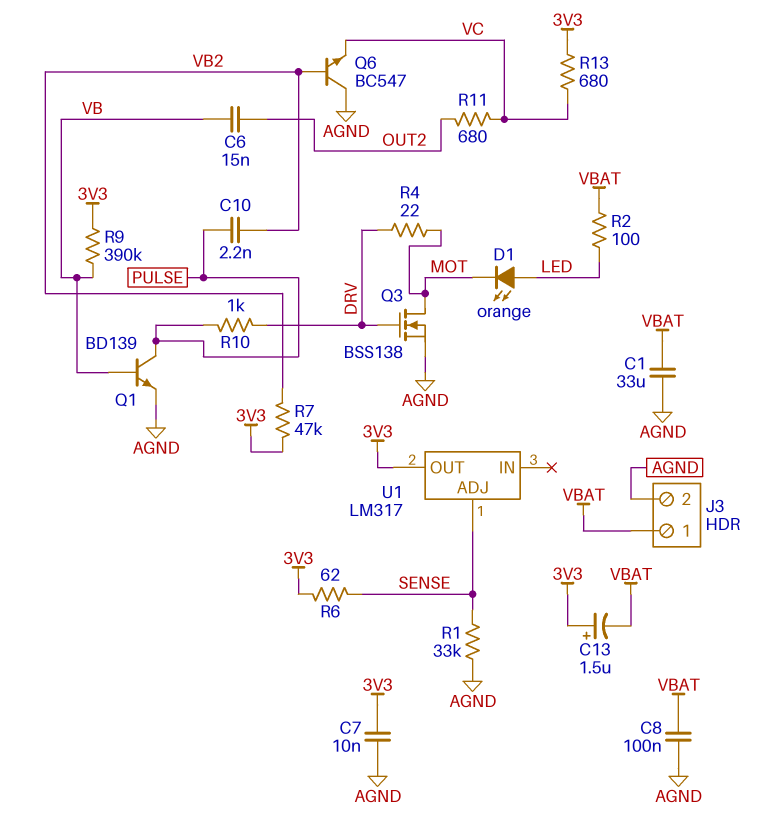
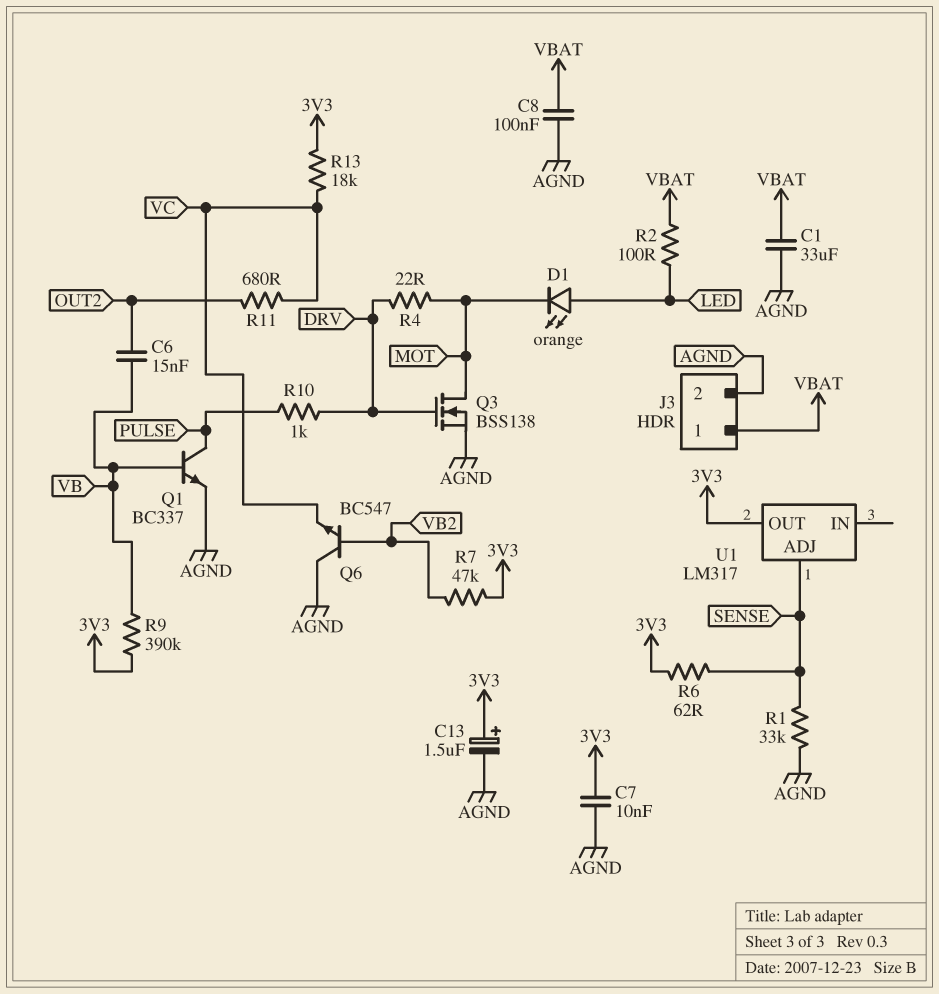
C10: 2.2nF (PULSE, VB2) -> none
C13: 1.5uF (plus 3V3, minus VBAT) -> 1.5uF (plus 3V3, minus AGND)
Q1: NPN BD139 (B VB, C PULSE, E AGND) -> NPN BC337 (B VB, C PULSE, E AGND)
R13: 680 (3V3, VC) -> 18k (3V3, VC)

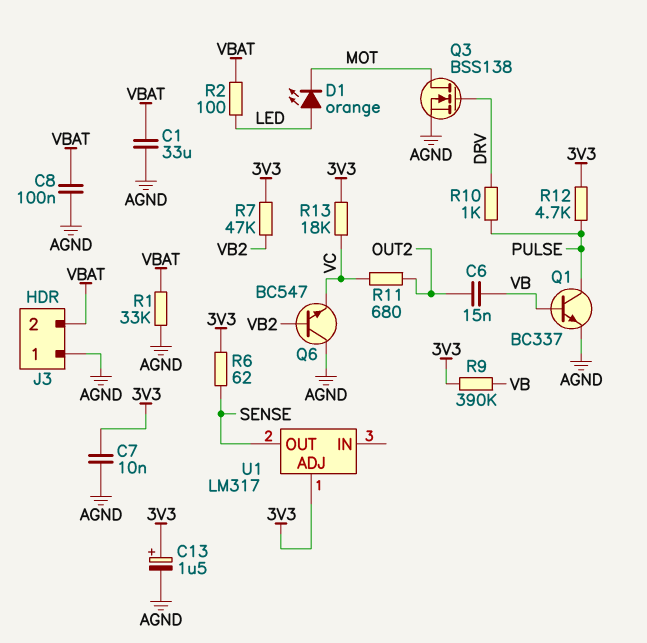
J3 pin 1: VBAT -> AGND
J3 pin 2: AGND -> VBAT
R1: 33k (AGND, SENSE) -> 33k (AGND, VBAT)
R4: 22 (DRV, MOT) -> none
R12: none -> 4.7k (3V3, PULSE)
U1 pin ADJ: SENSE -> 3V3
U1 pin OUT: 3V3 -> SENSE

